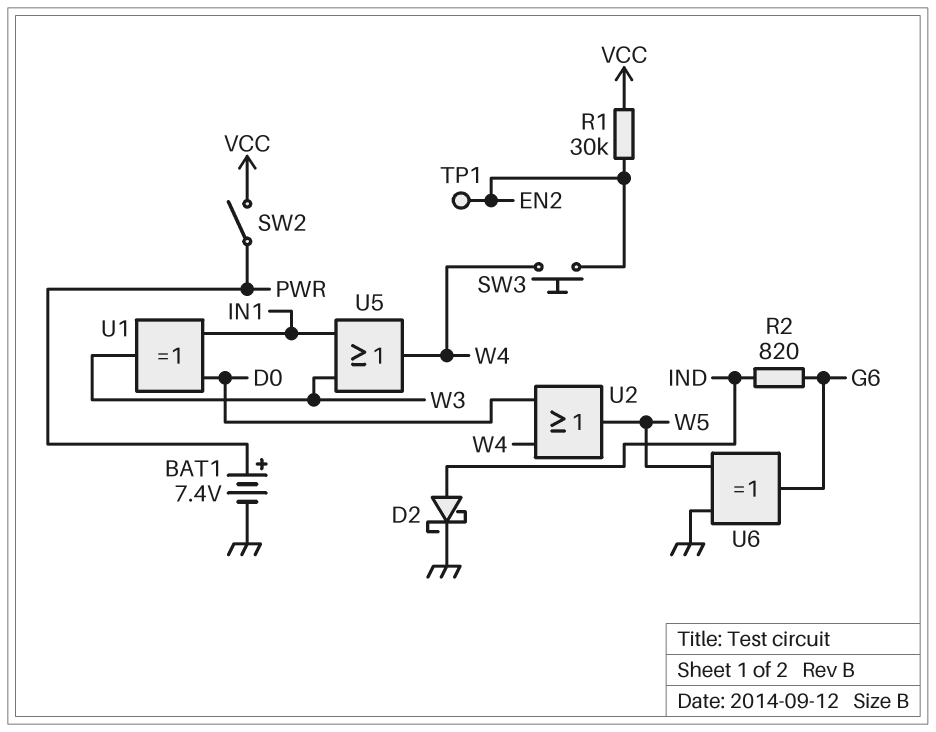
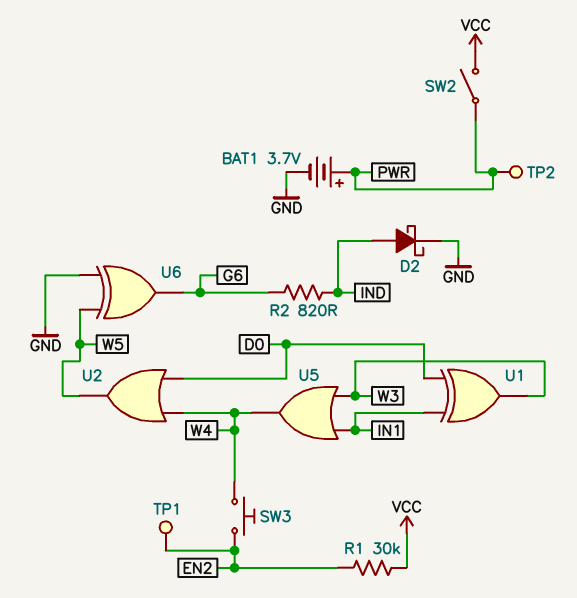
BAT1: 7.4V (plus PWR, minus GND) -> 3.7V (plus PWR, minus GND)
TP2: none -> test point (PWR)

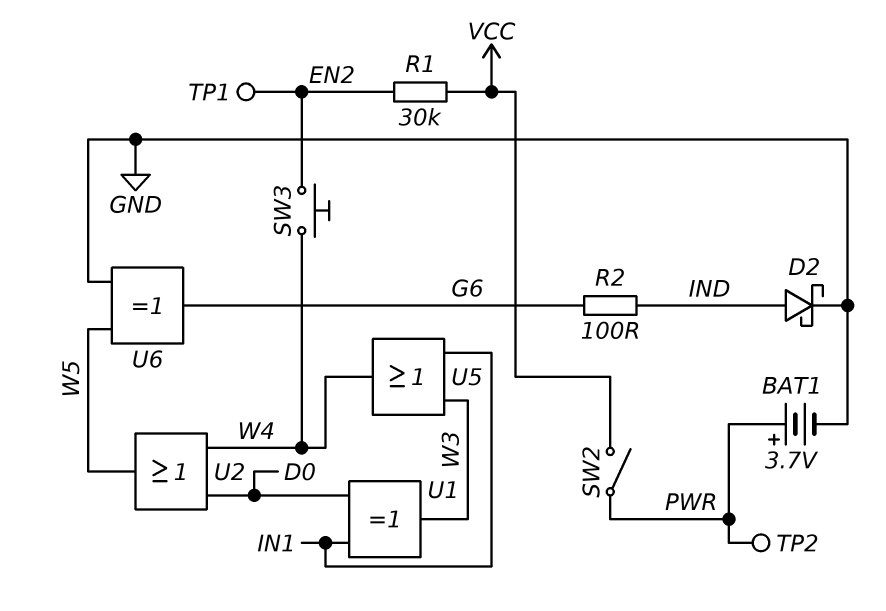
R2: 820 (G6, IND) -> 100 (G6, IND)

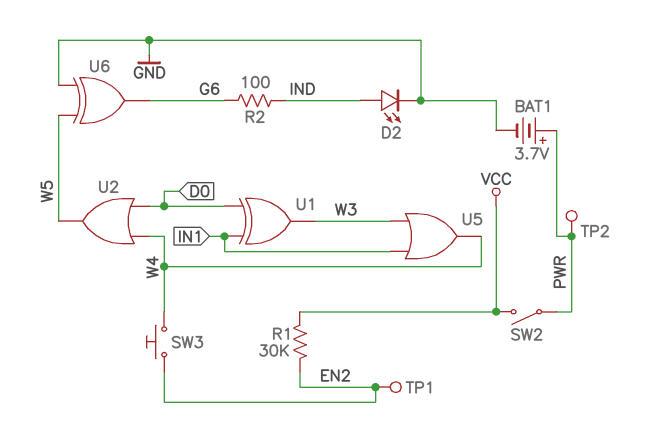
D2: schottky (A IND, K GND) -> LED (A IND, K GND)

